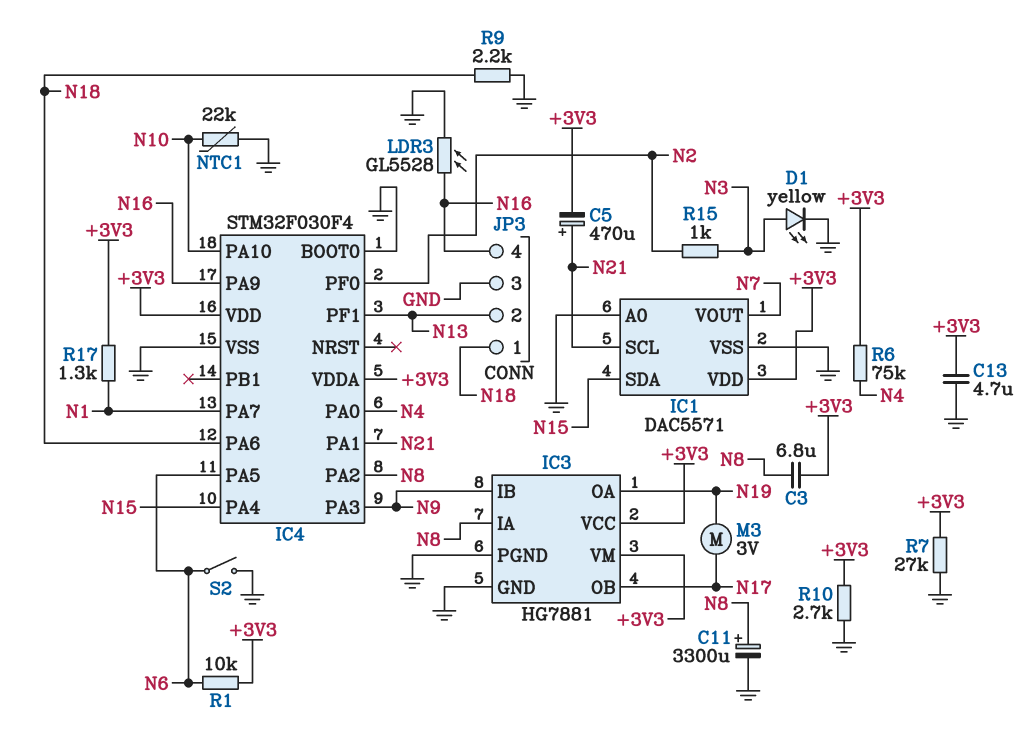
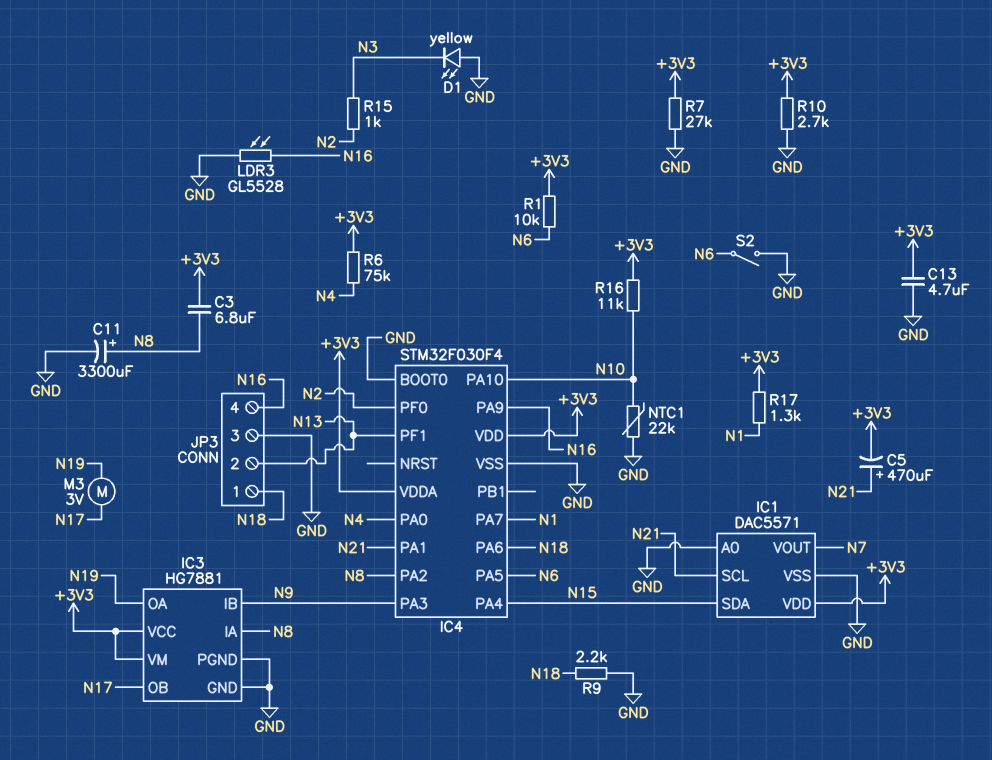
D1: LED yellow (A N3, K GND) -> LED yellow (A GND, K N3)
R16: none -> 11k (+3V3, N10)

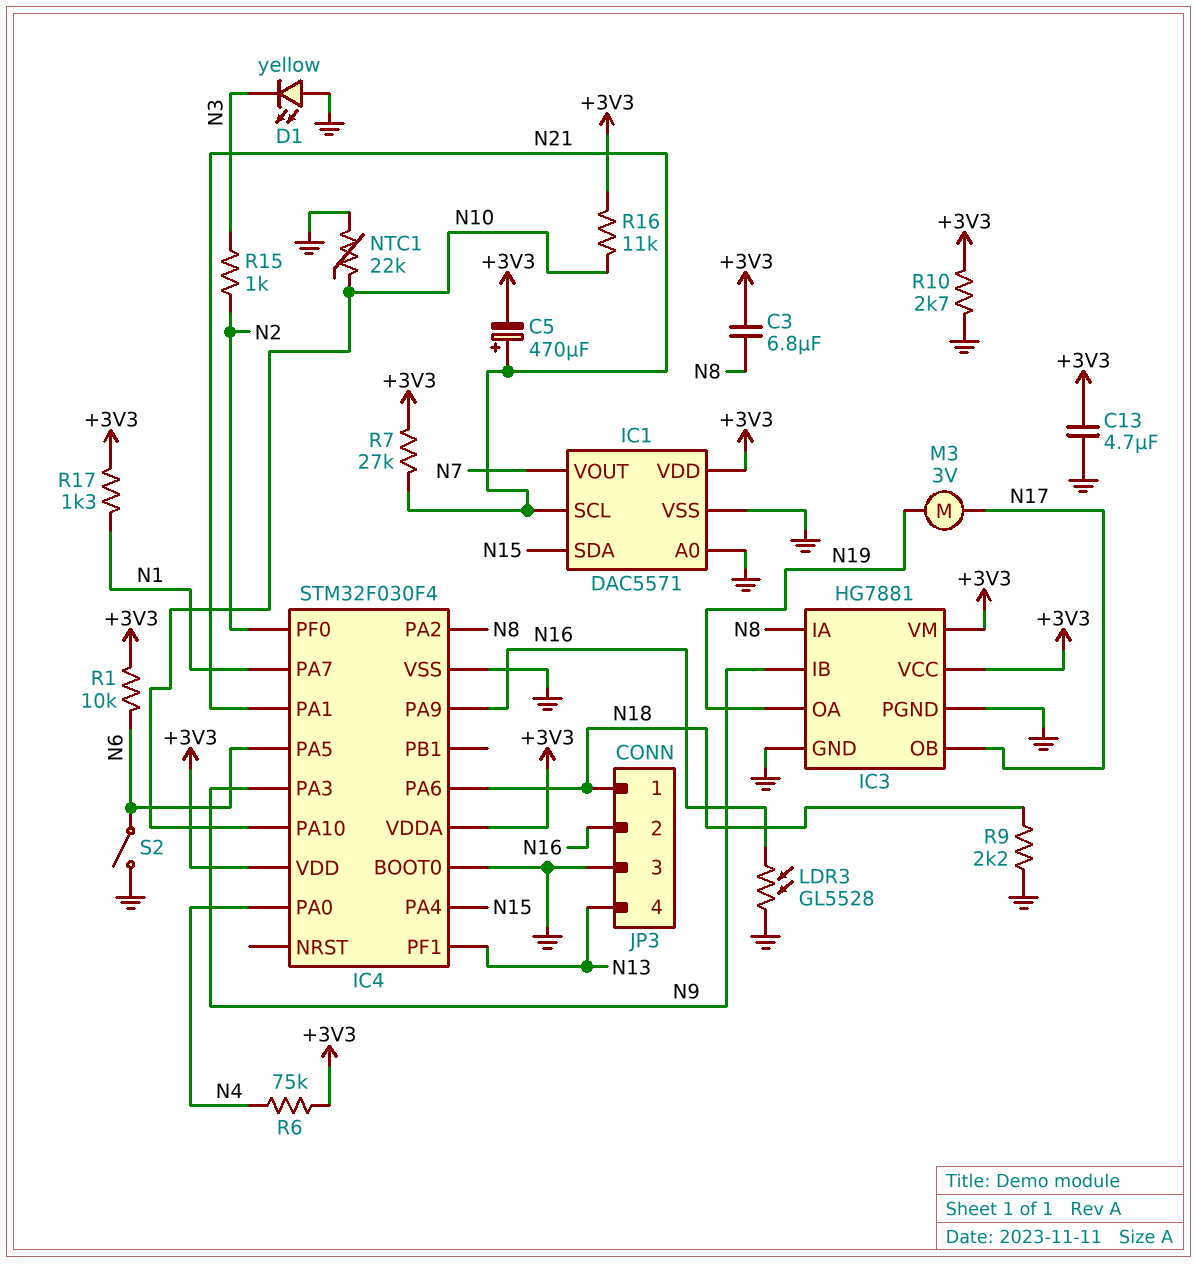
C11: 3300uF (plus N8, minus GND) -> none
JP3 pin 2: N13 -> N16
JP3 pin 4: N16 -> N13
R7: 27k (+3V3, GND) -> 27k (+3V3, N21)

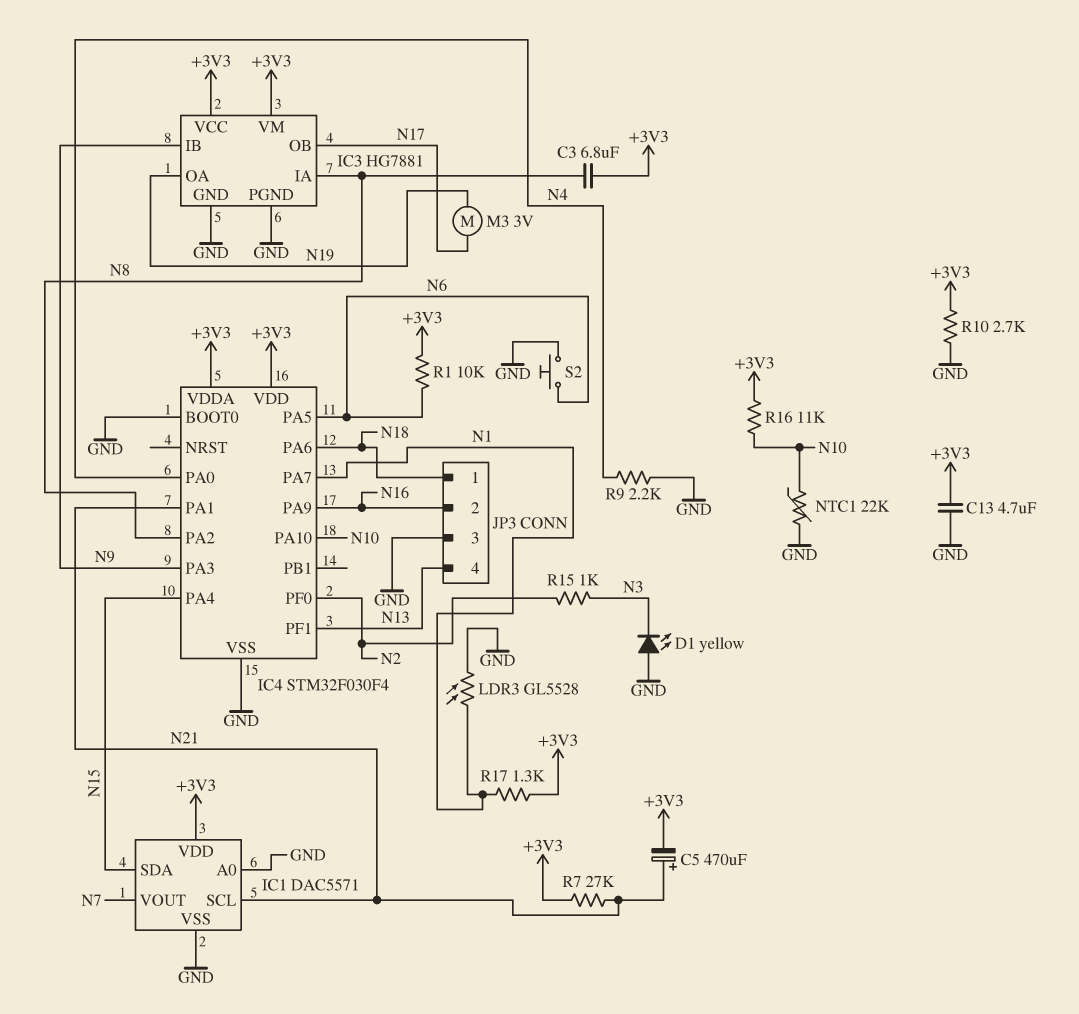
LDR3: GL5528 (GND, N16) -> GL5528 (GND, N1)
R6: 75k (+3V3, N4) -> none
R9: 2.2k (GND, N18) -> 2.2k (GND, N4)
S2: switch (GND, N6) -> button (GND, N6)

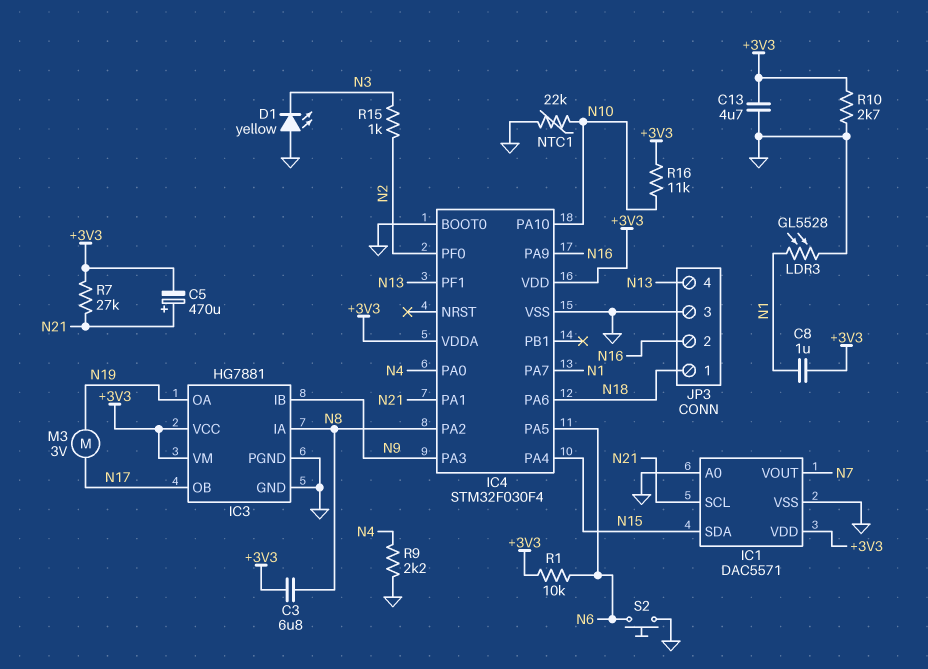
C8: none -> 1uF (+3V3, N1)
R17: 1.3k (+3V3, N1) -> none

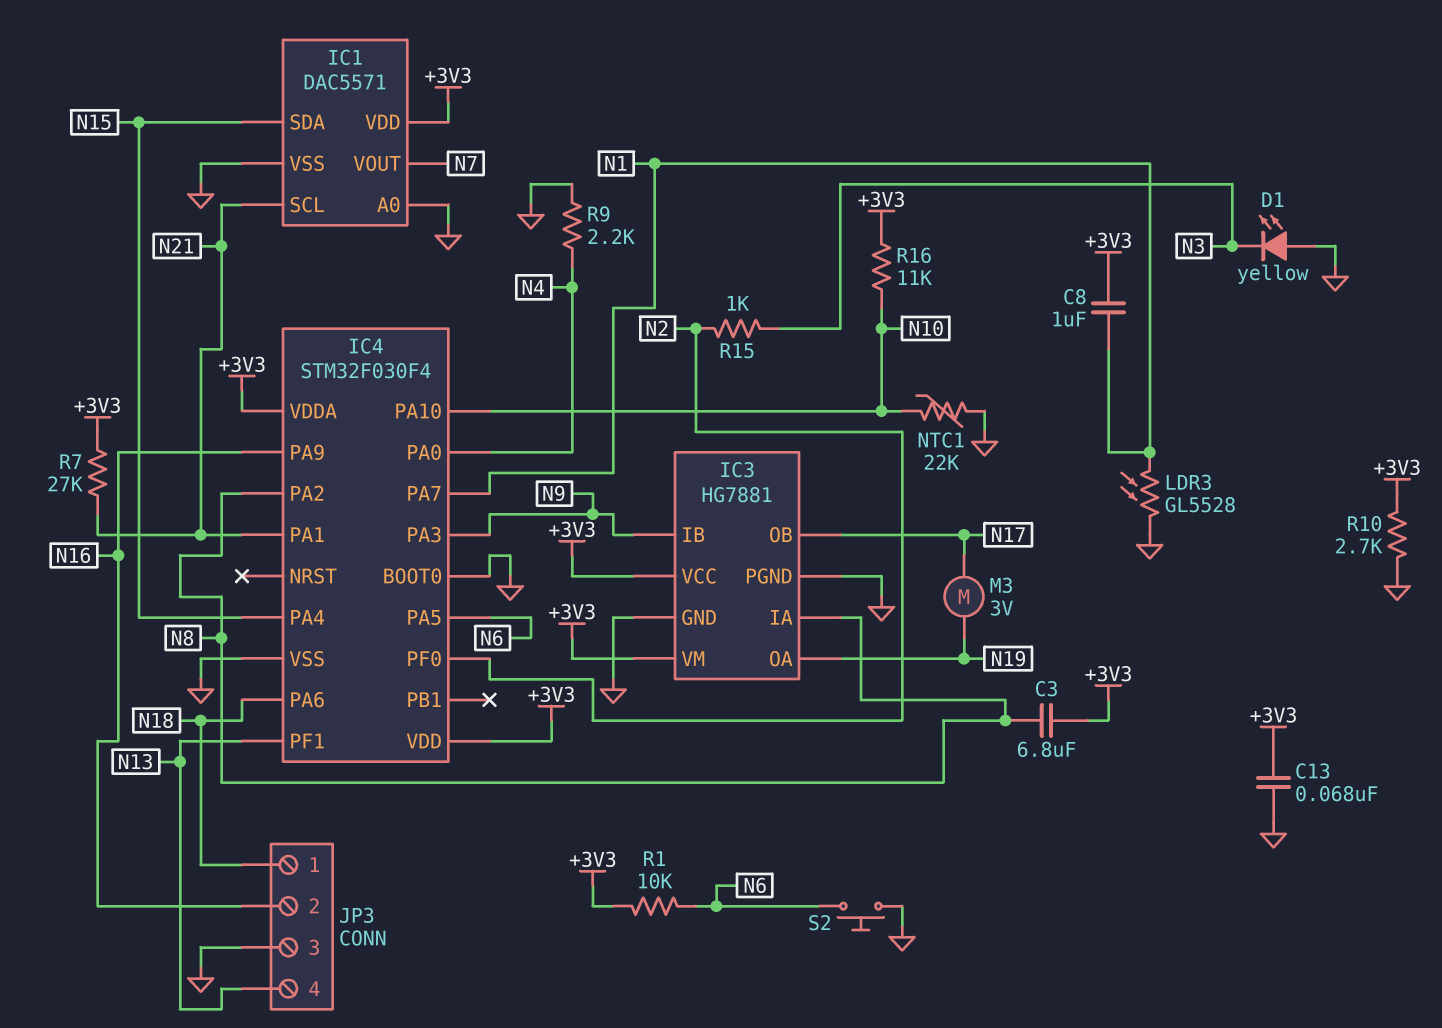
C5: 470uF (plus N21, minus +3V3) -> none
C13: 4.7uF (+3V3, GND) -> 68nF (+3V3, GND)

